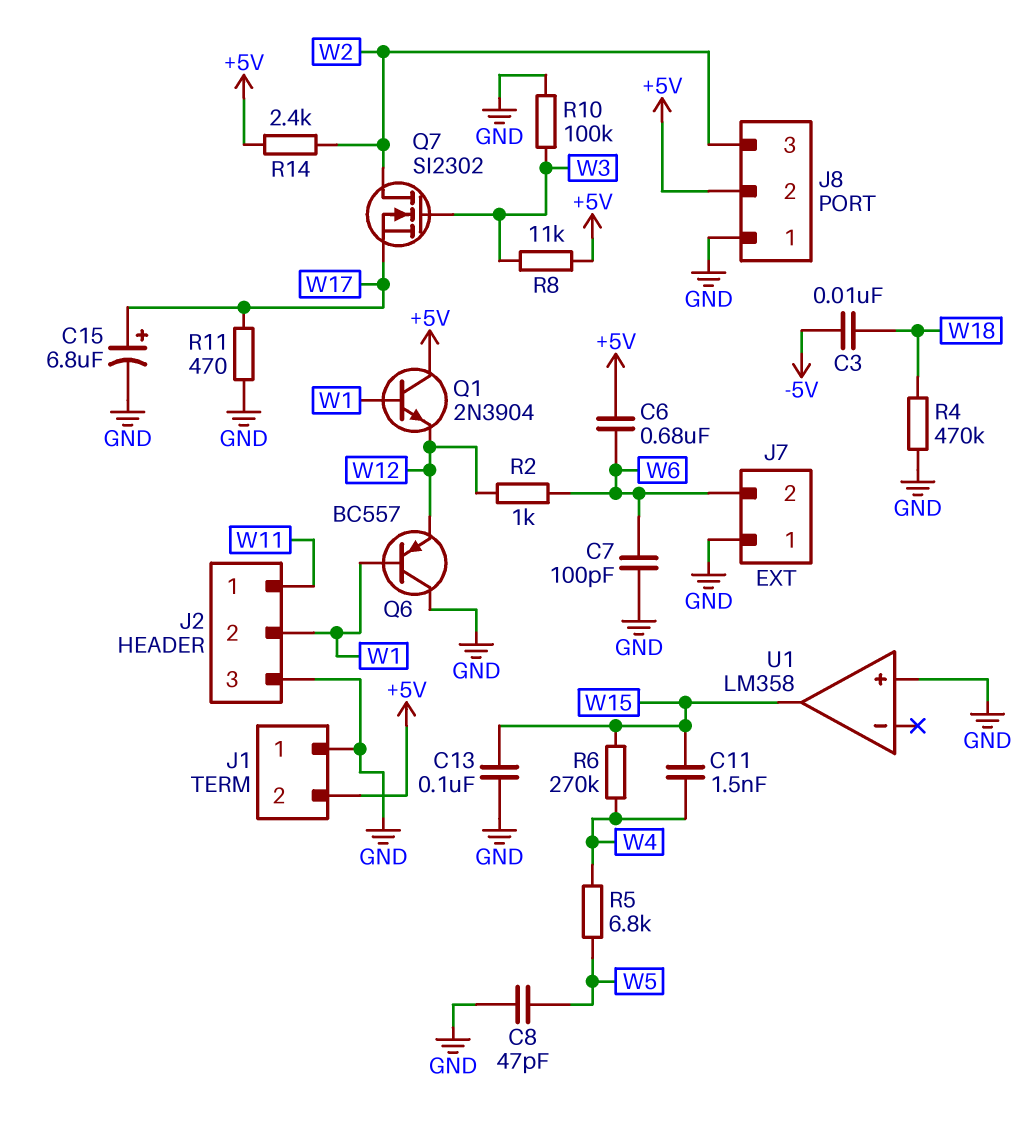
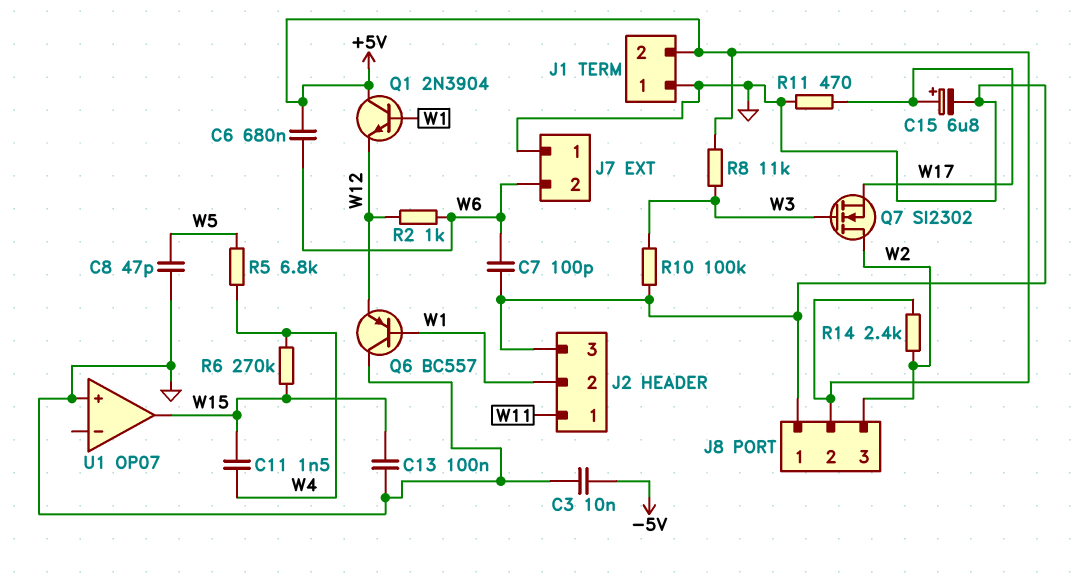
C3: 10nF (-5V, W18) -> 10nF (-5V, GND)
R4: 470k (GND, W18) -> none
U1: LM358 -> OP07

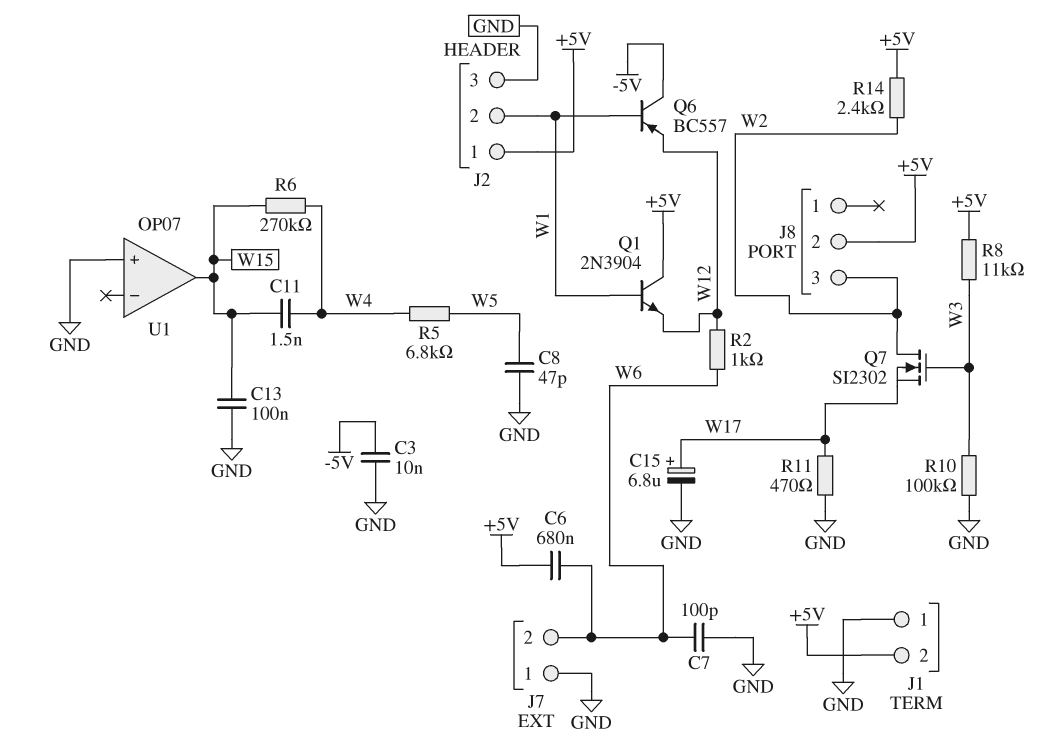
J2 pin 1: W11 -> +5V
J8 pin 1: GND -> none
Q6: PNP BC557 (B W1, C GND, E W12) -> PNP BC557 (B W1, C -5V, E W12)

